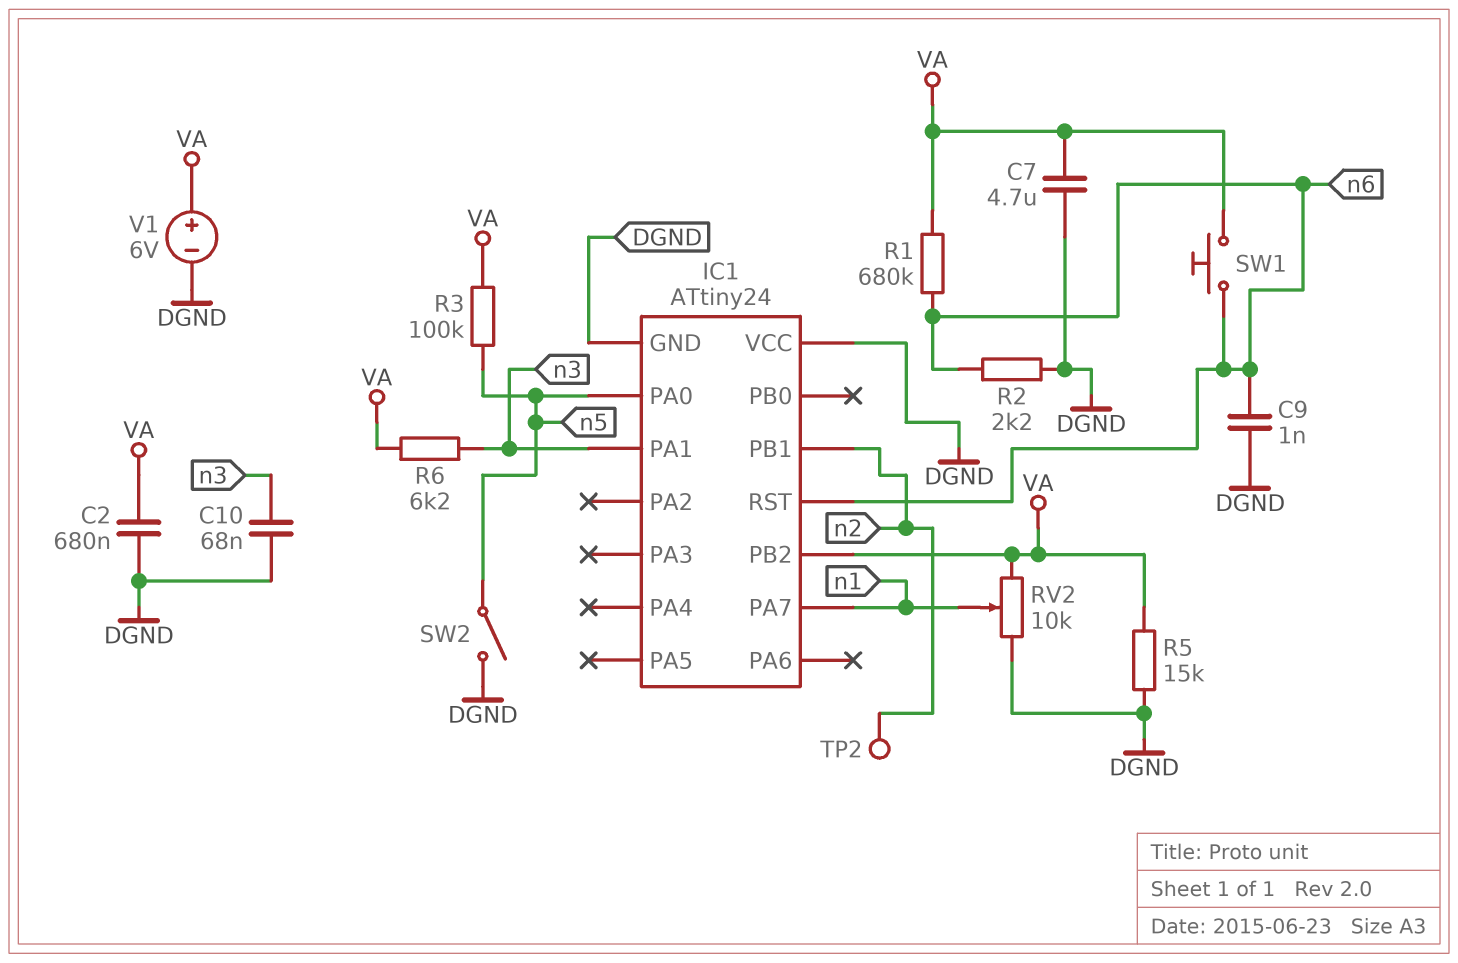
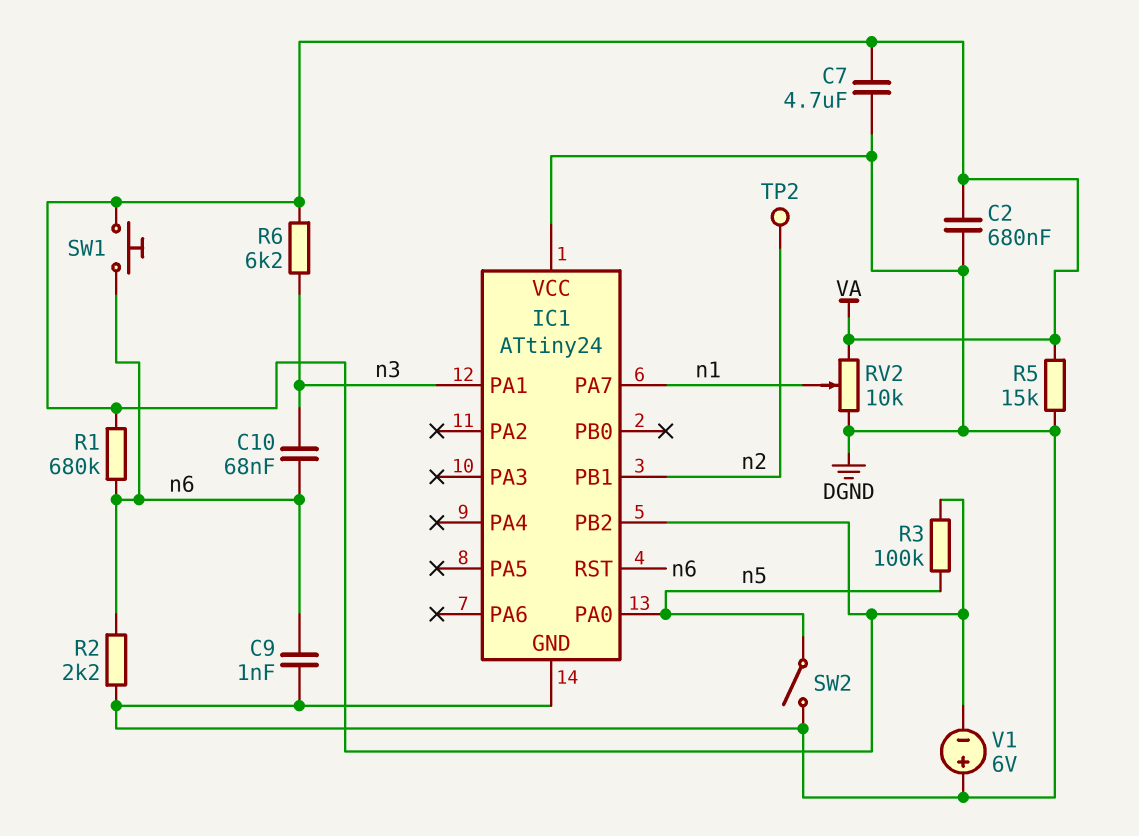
C10: 68nF (DGND, n3) -> 68nF (n3, n6)
V1: 6V (plus VA, minus DGND) -> 6V (plus DGND, minus VA)

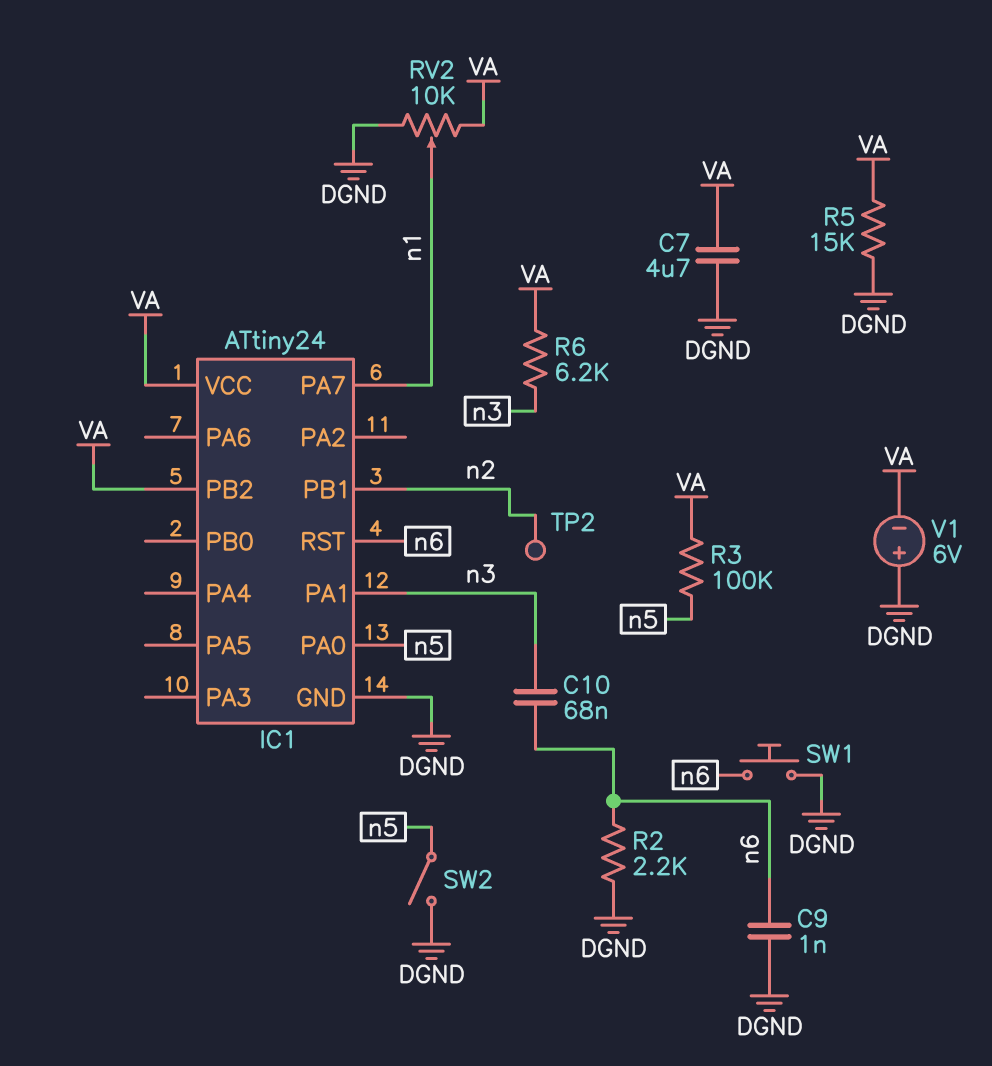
C2: 680nF (DGND, VA) -> none
IC1 pin VCC: DGND -> VA
R1: 680k (VA, n6) -> none
SW1: button (VA, n6) -> button (DGND, n6)

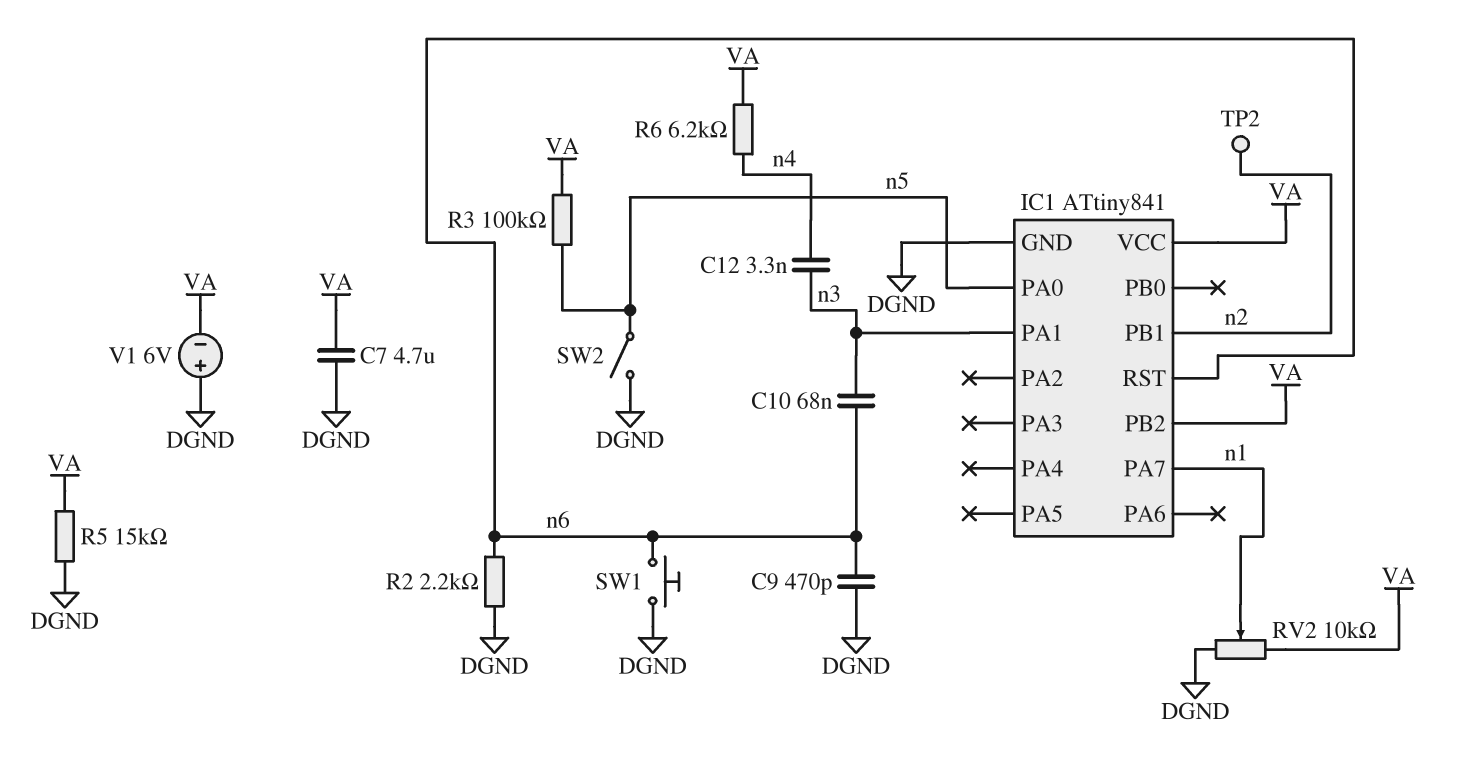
C9: 1nF (DGND, n6) -> 470pF (DGND, n6)
C12: none -> 3.3nF (n3, n4)
IC1: ATtiny24 -> ATtiny841
R6: 6.2k (VA, n3) -> 6.2k (VA, n4)

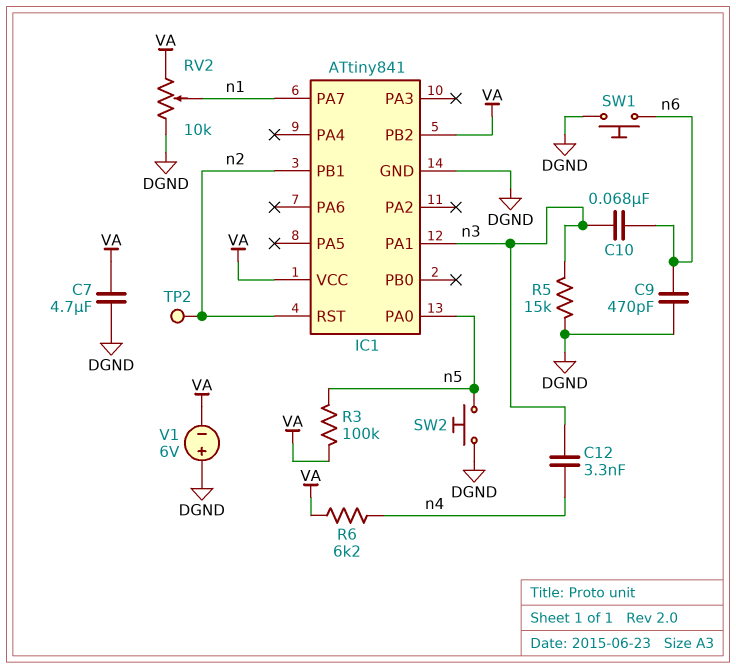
IC1 pin RST: n6 -> n2
R2: 2.2k (DGND, n6) -> none
R5: 15k (DGND, VA) -> 15k (DGND, n3)
SW2: switch (DGND, n5) -> button (DGND, n5)

